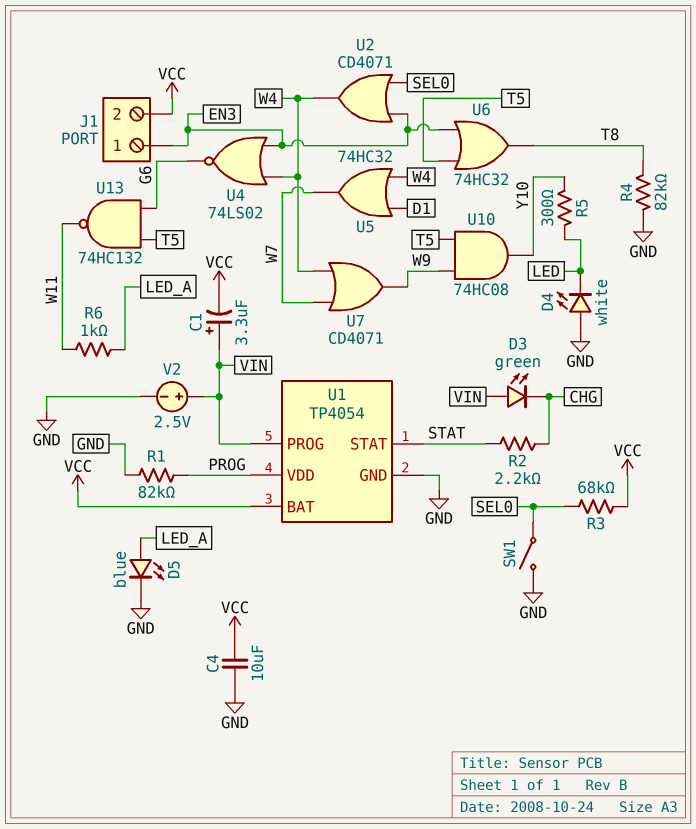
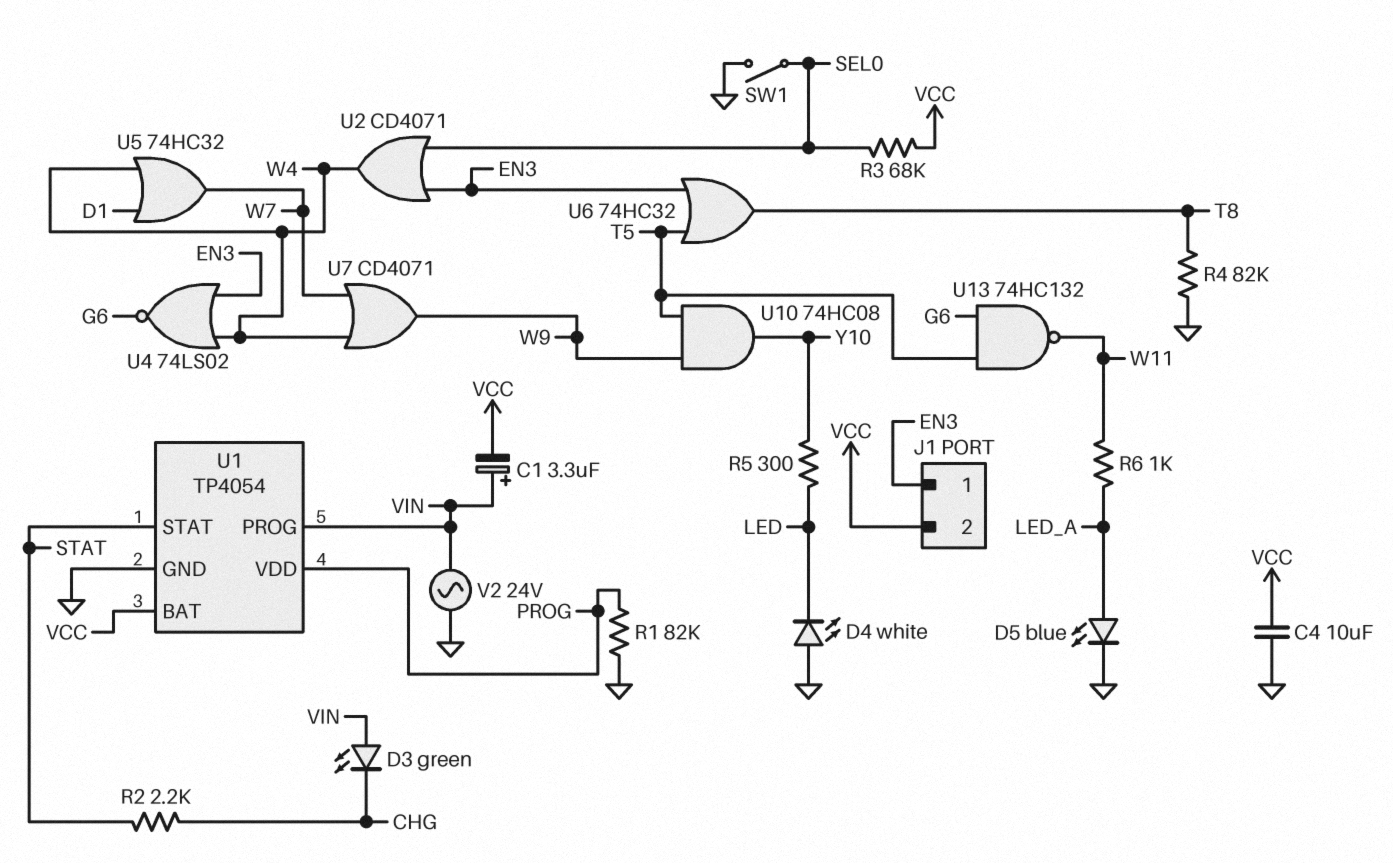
V2: 2.5V (plus VIN, minus GND) -> AC 24V (GND, VIN)

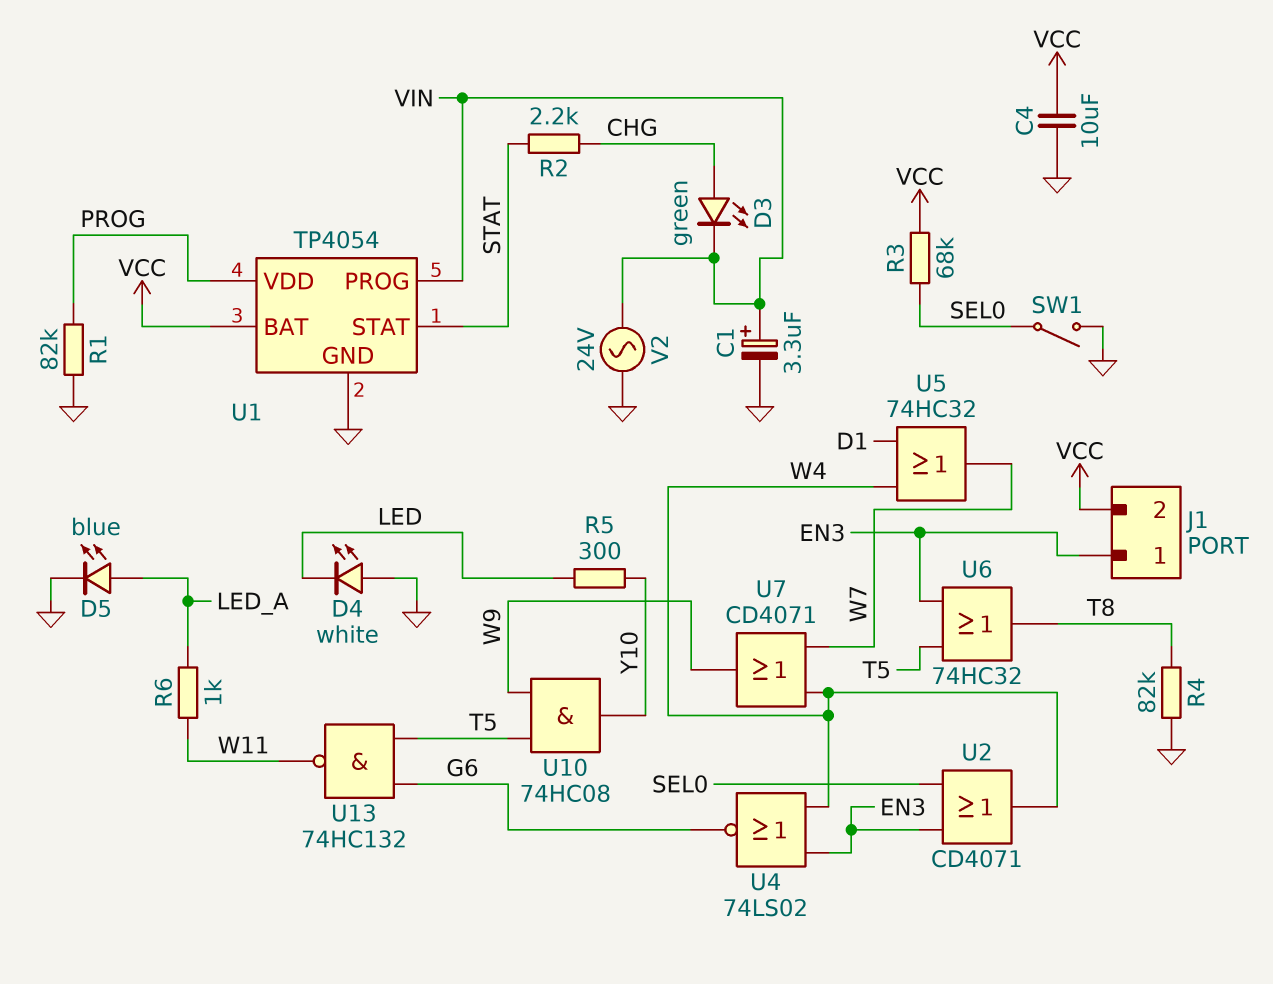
C1: 3.3uF (plus VIN, minus VCC) -> 3.3uF (plus VIN, minus GND)
D3: LED green (A VIN, K CHG) -> LED green (A CHG, K VIN)

